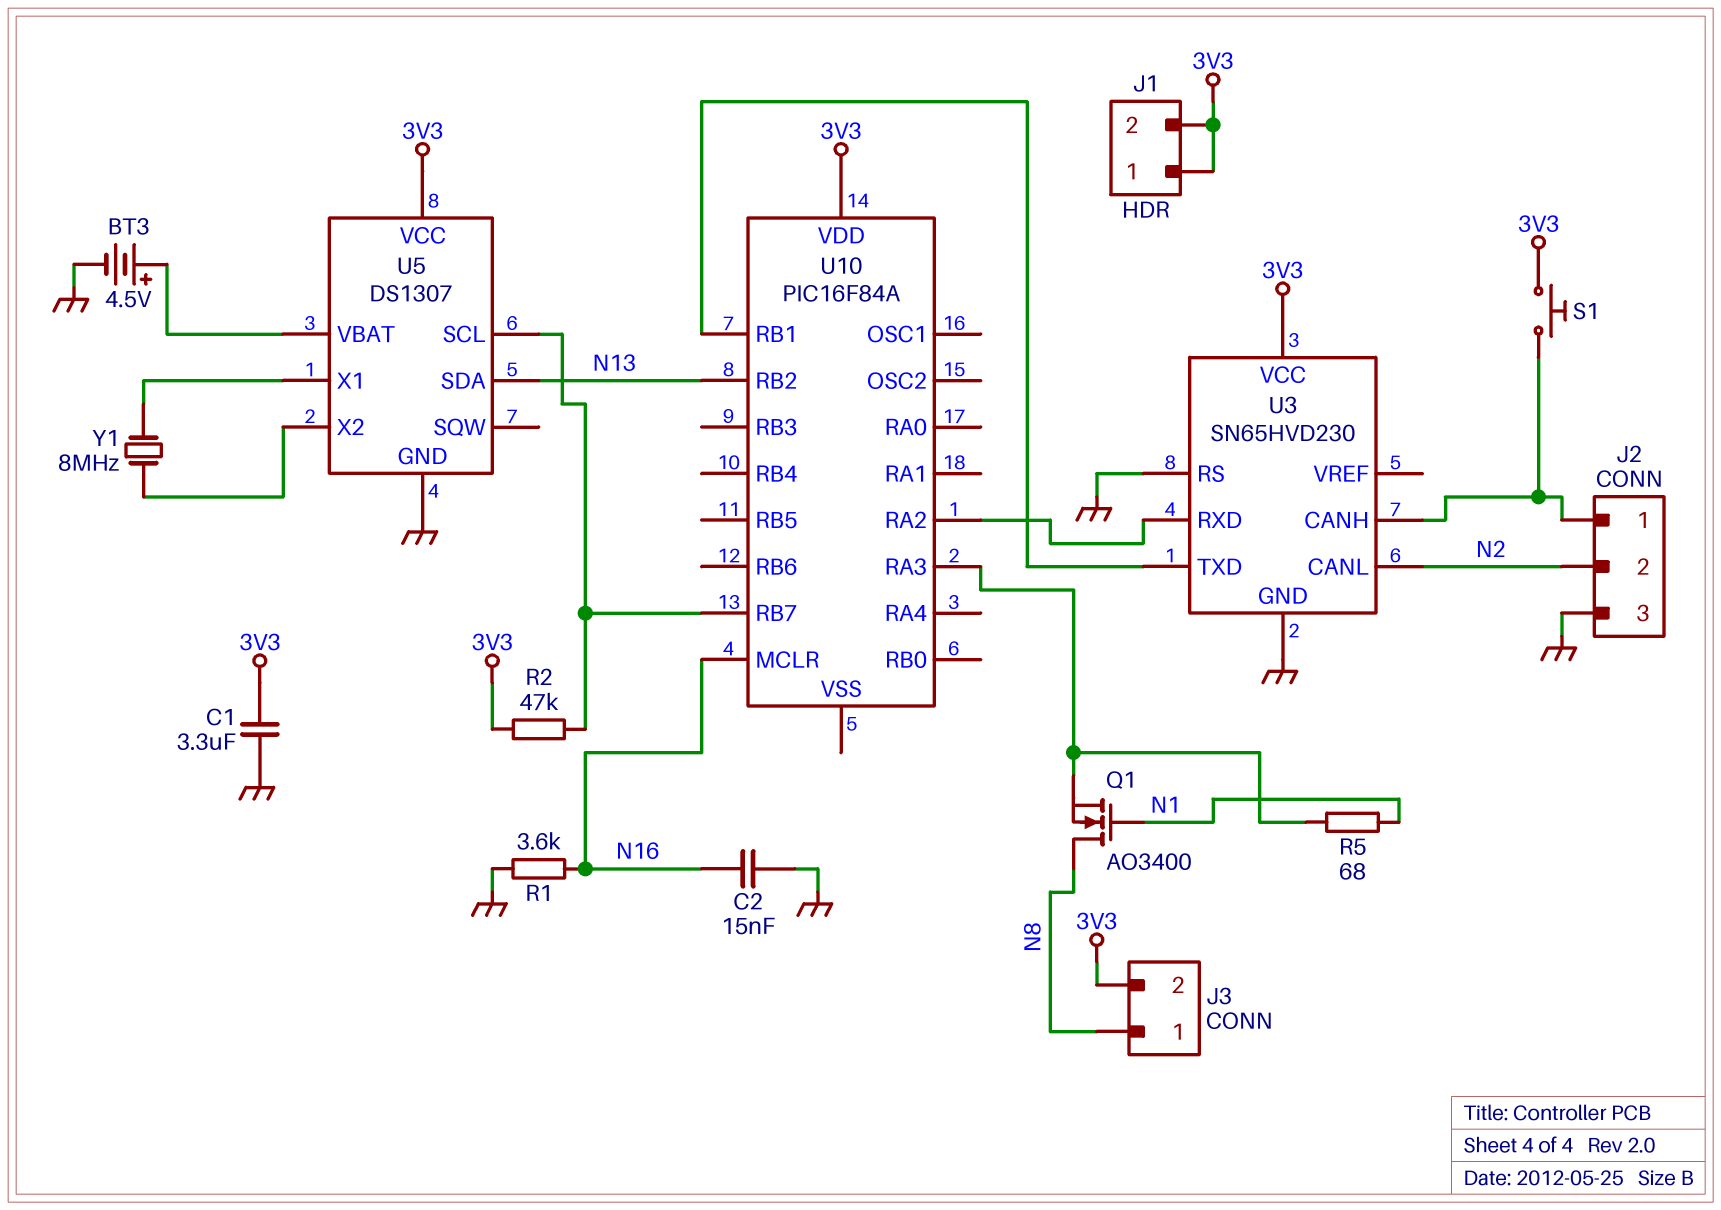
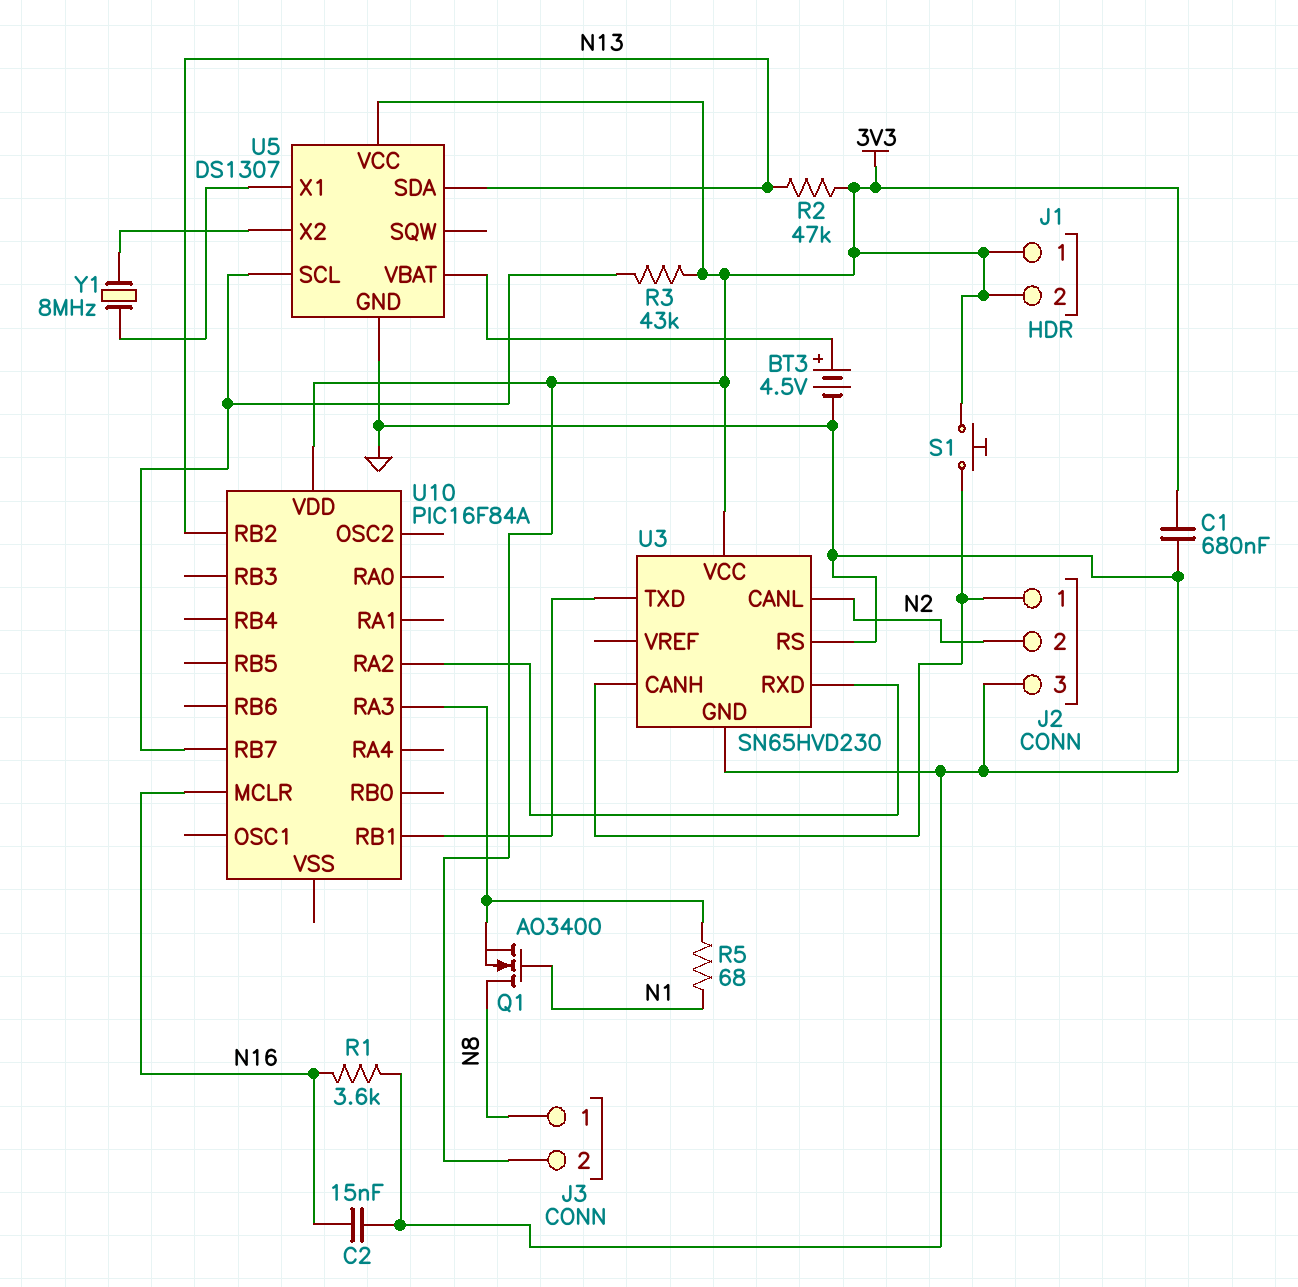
C1: 3.3uF (3V3, GND) -> 680nF (3V3, GND)
R2: 47k (3V3, U5/SCL) -> 47k (3V3, N13)
R3: none -> 43k (3V3, U5/SCL)

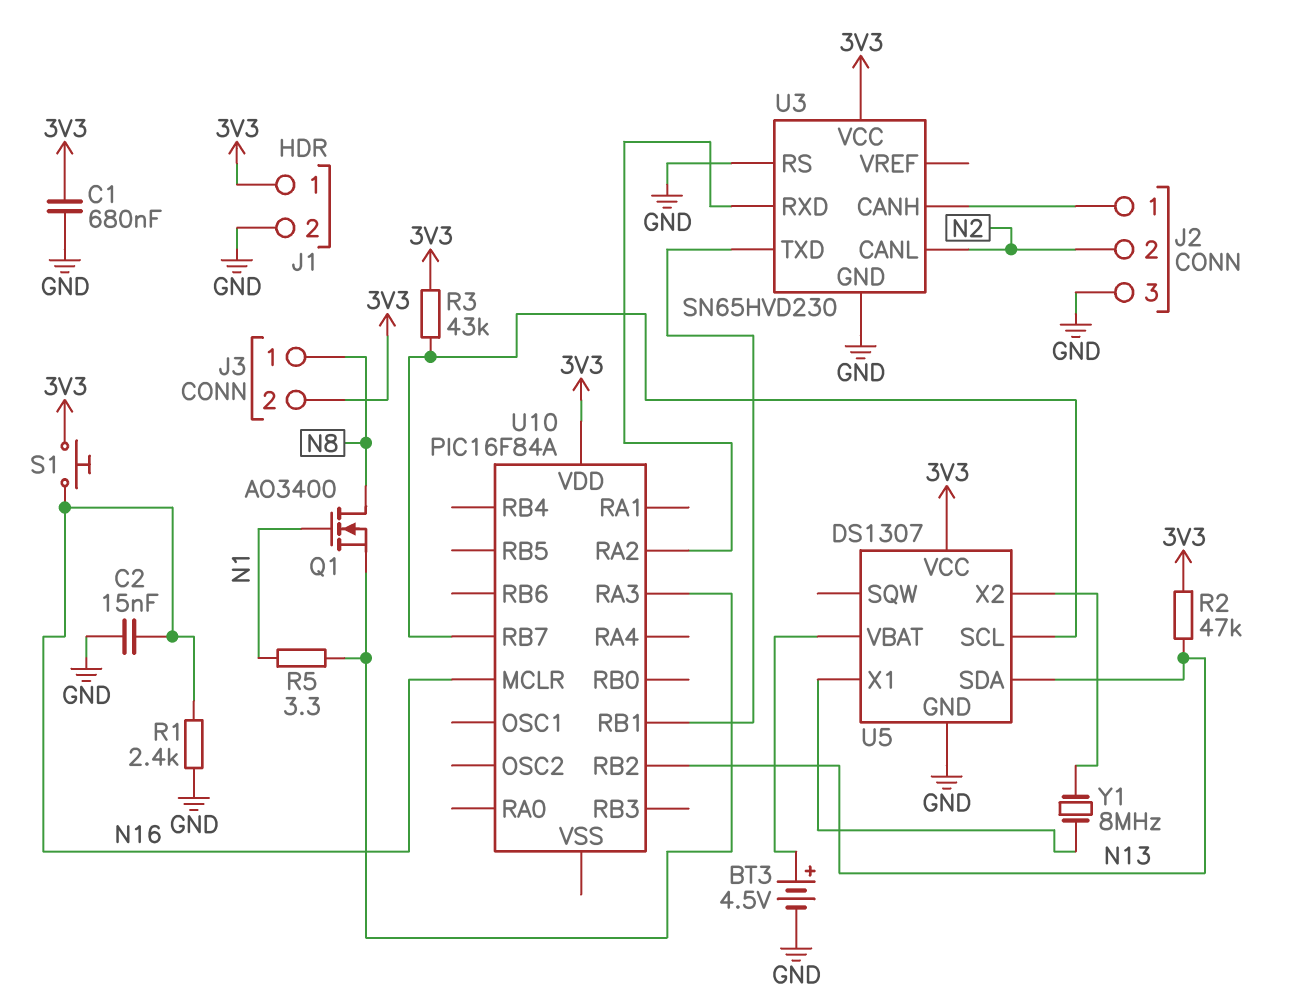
J1 pin 2: 3V3 -> GND
R1: 3.6k (GND, N16) -> 2.4k (GND, N16)
R5: 68 (N1, U10/RA3) -> 3.3 (N1, U10/RA3)
S1: button (3V3, J2/1) -> button (3V3, N16)

